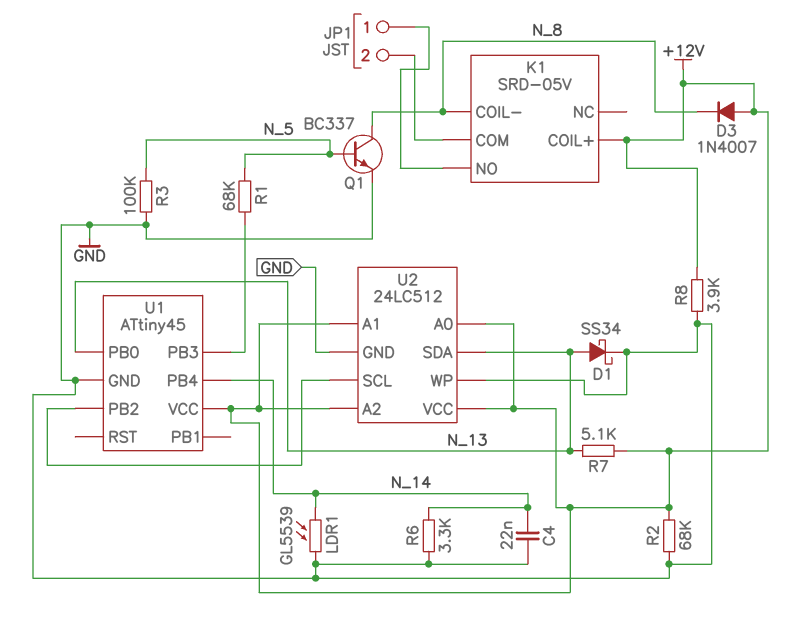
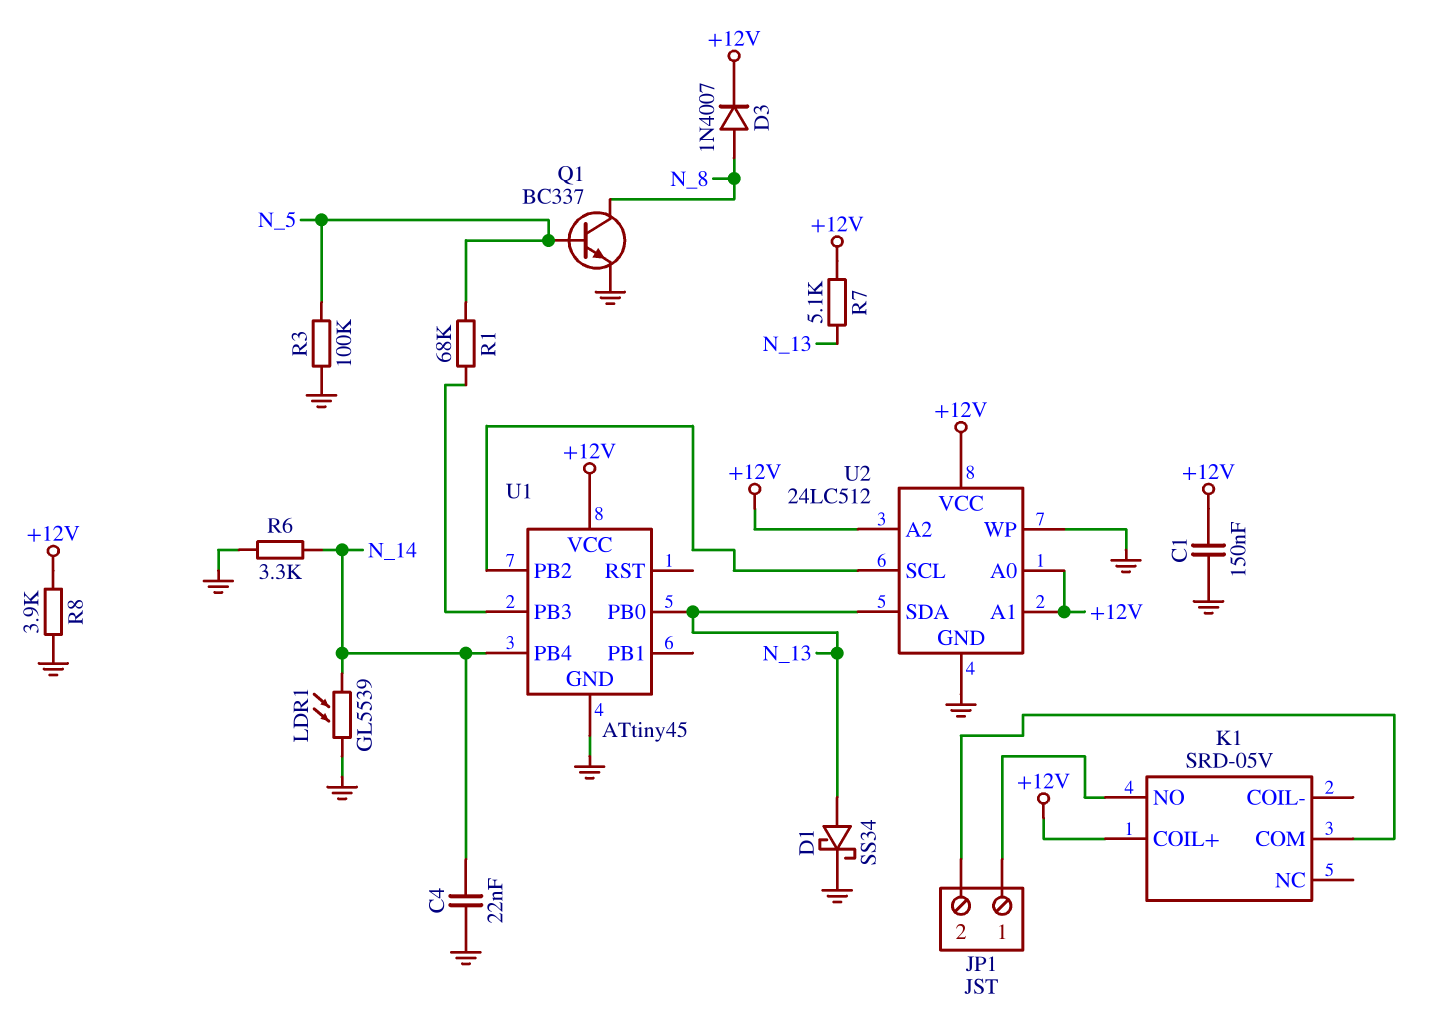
C1: none -> 150nF (+12V, GND)
D3: diode 1N4007 (A +12V, K N_8) -> diode 1N4007 (A N_8, K +12V)
K1 pin COIL-: N_8 -> none
R2: 68k (+12V, GND) -> none

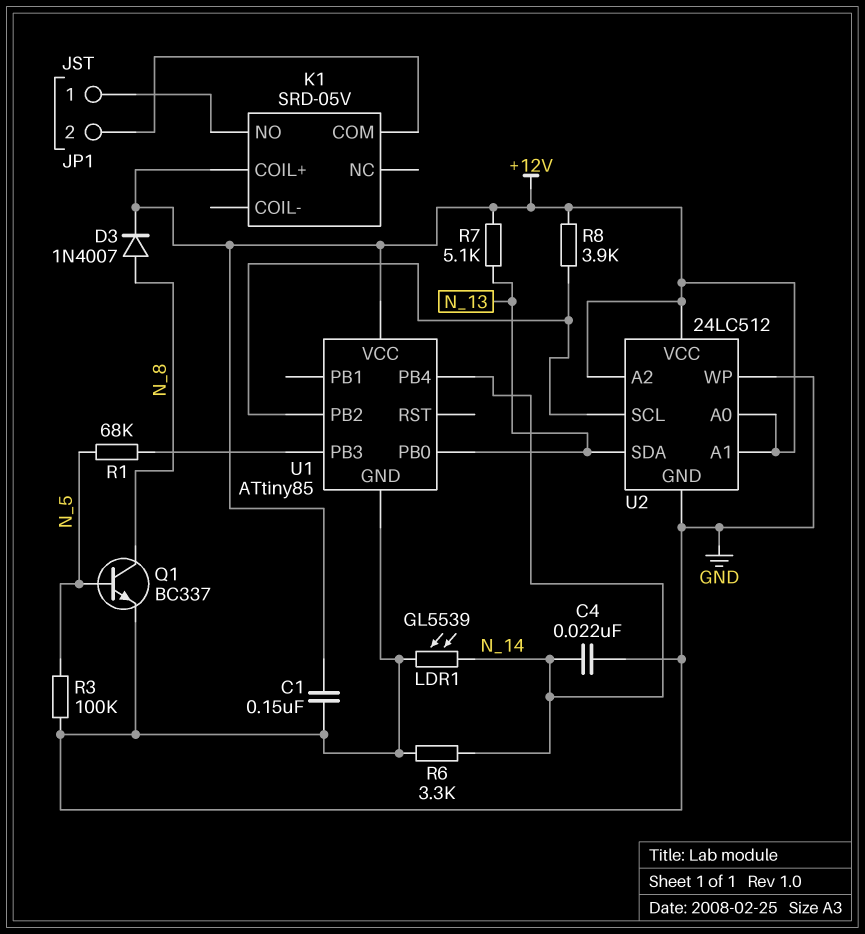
D1: schottky SS34 (A N_13, K GND) -> none
R8: 3.9k (+12V, GND) -> 3.9k (+12V, U1/PB2)
U1: ATtiny45 -> ATtiny85

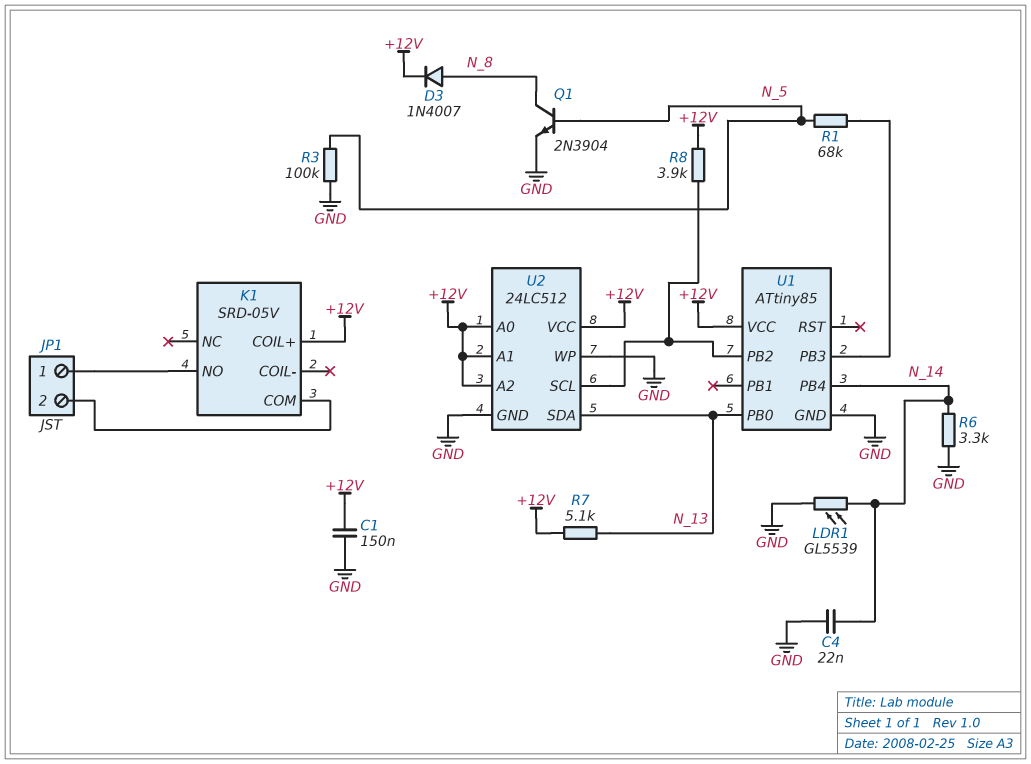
Q1: NPN BC337 (B N_5, C N_8, E GND) -> NPN 2N3904 (B N_5, C N_8, E GND)

